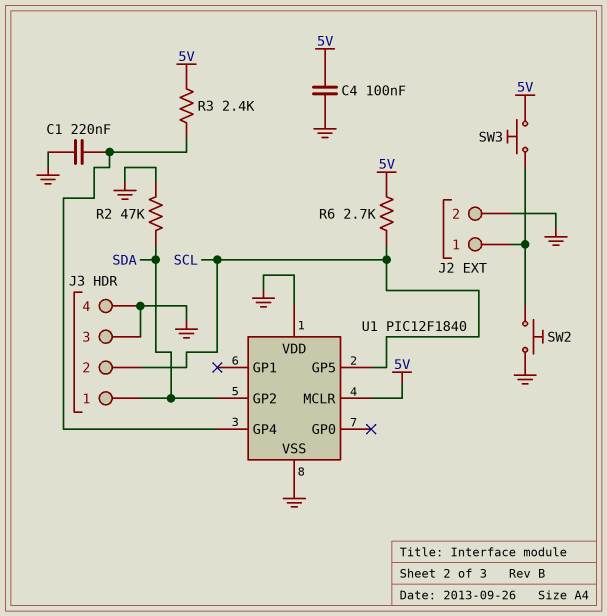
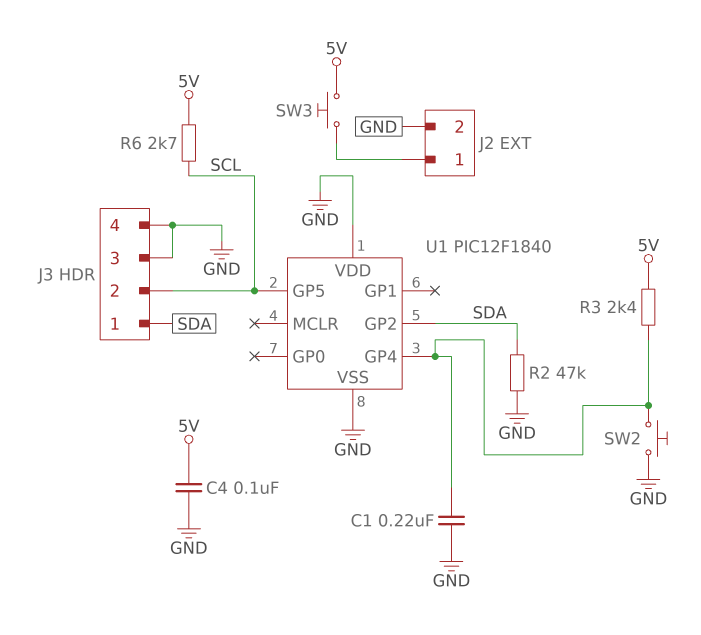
SW2: button (GND, J2/1) -> button (GND, U1/GP4)
U1 pin MCLR: 5V -> none

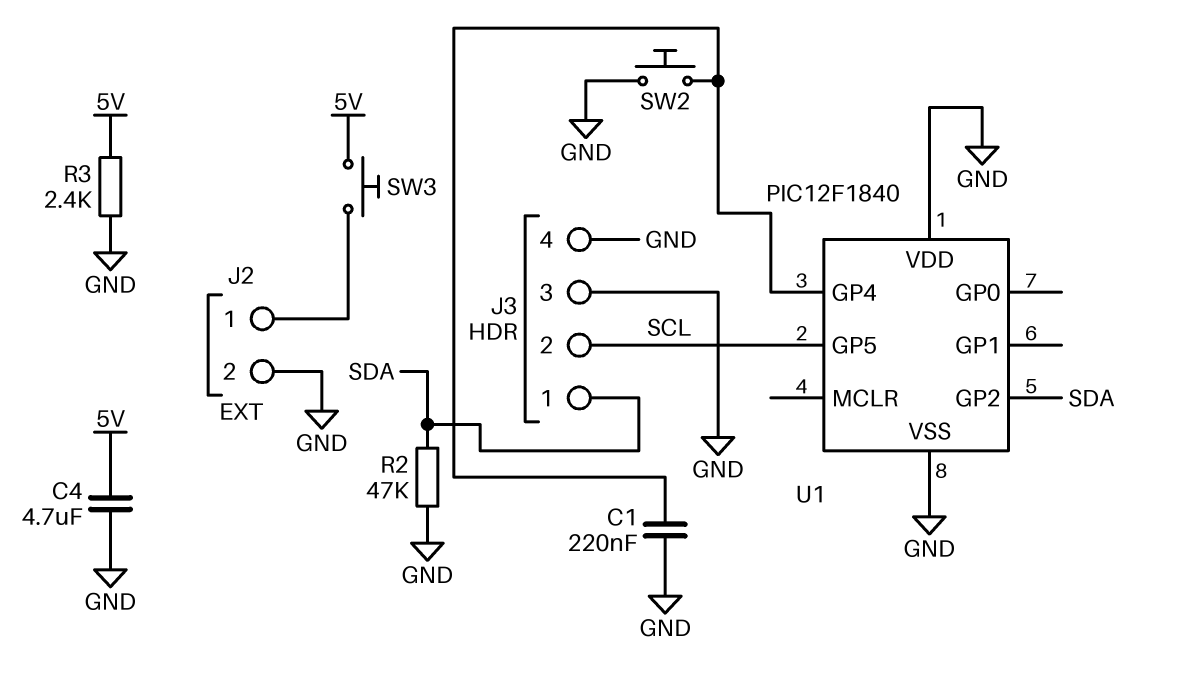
C4: 100nF (5V, GND) -> 4.7uF (5V, GND)
R3: 2.4k (5V, U1/GP4) -> 2.4k (5V, GND)
R6: 2.7k (5V, SCL) -> none

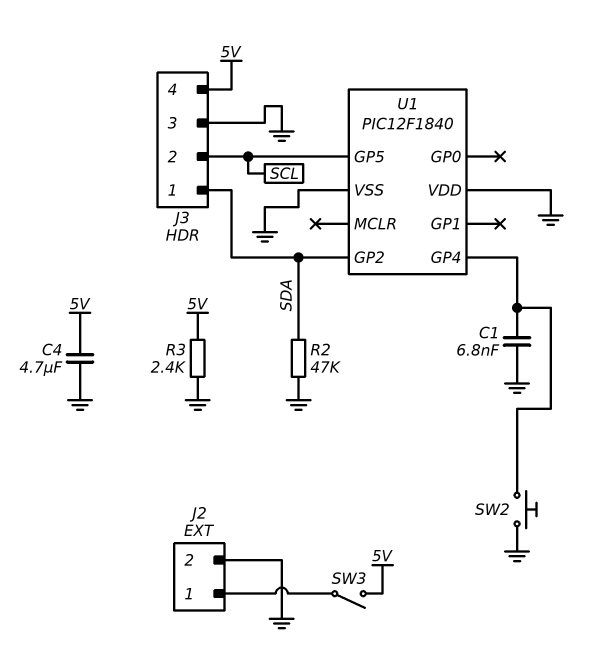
C1: 220nF (GND, U1/GP4) -> 6.8nF (GND, U1/GP4)
J3 pin 4: GND -> 5V
SW3: button (5V, J2/1) -> switch (5V, J2/1)

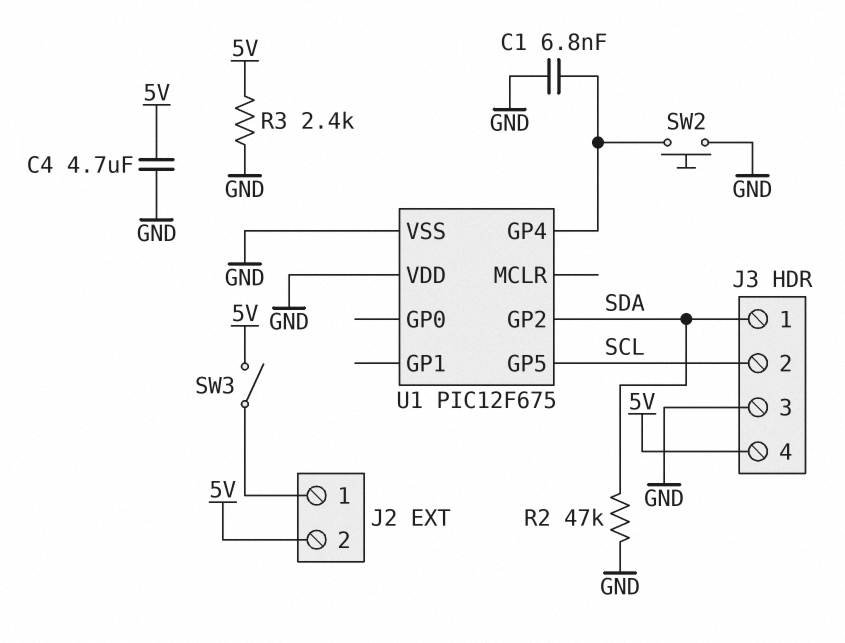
J2 pin 2: GND -> 5V
U1: PIC12F1840 -> PIC12F675

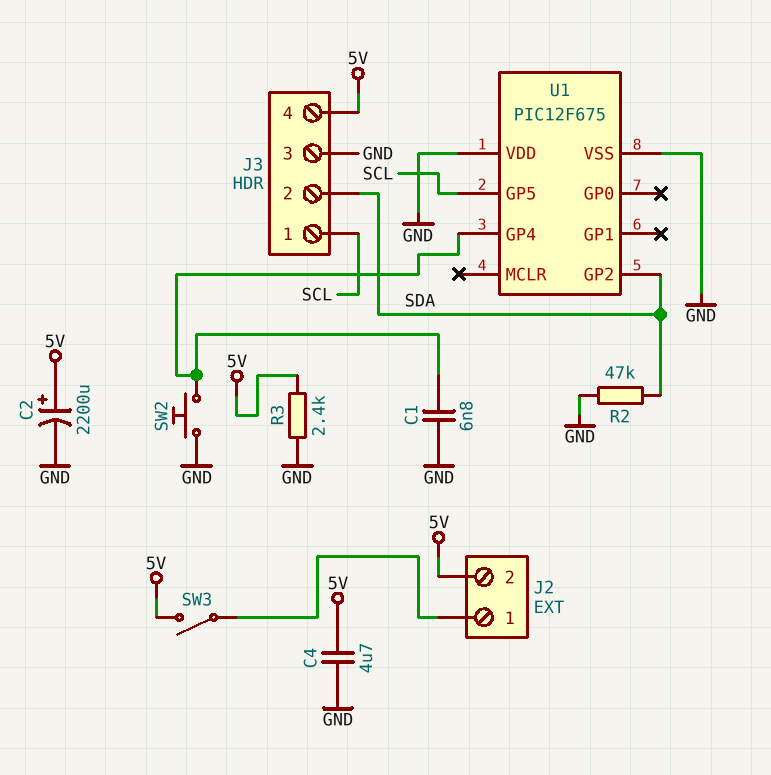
C2: none -> 2200uF (plus 5V, minus GND)
J3 pin 1: SDA -> SCL
J3 pin 2: SCL -> SDA

